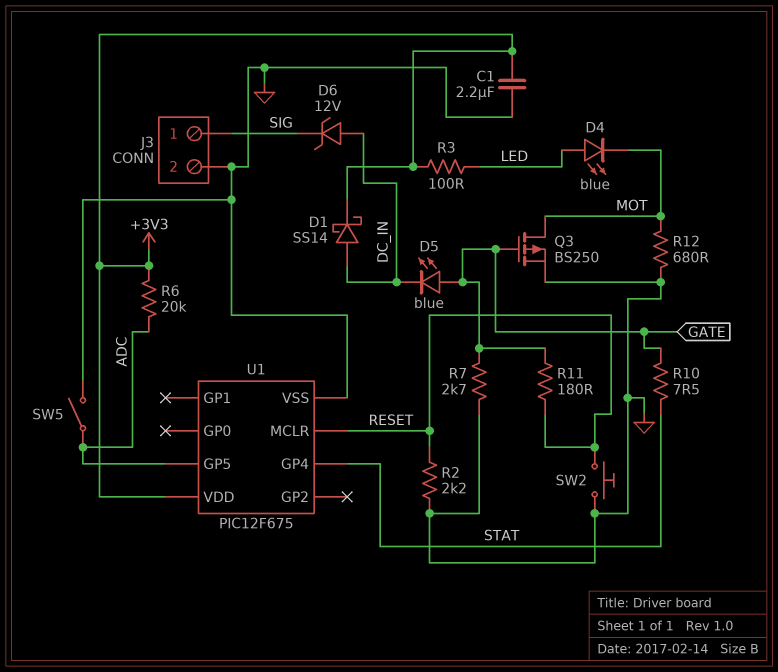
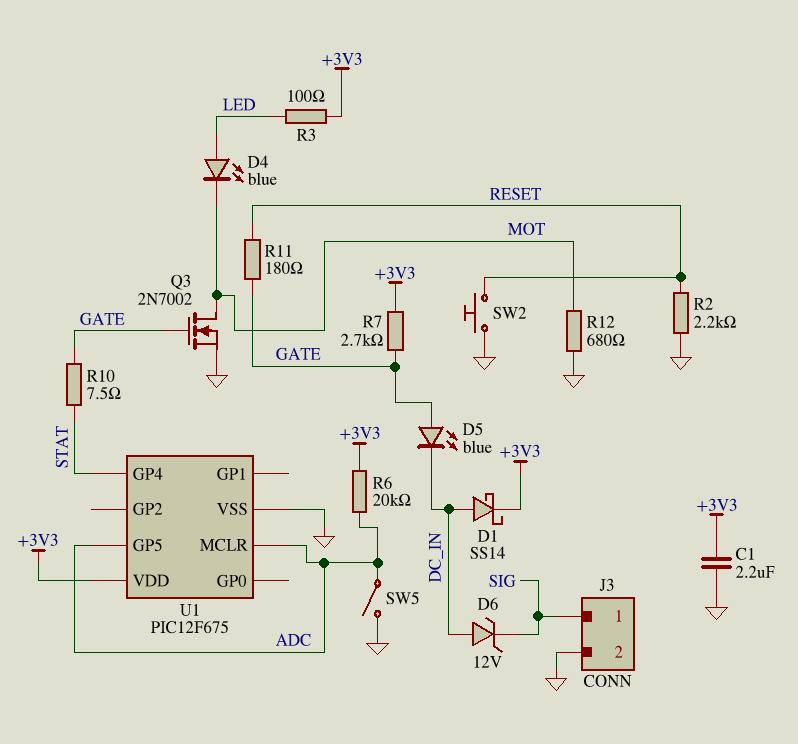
Q3: PMOS BS250 (G GATE, D MOT, S GND) -> NMOS 2N7002 (G GATE, D MOT, S GND)
R7: 2.7k (GATE, GND) -> 2.7k (+3V3, GATE)
U1 pin MCLR: RESET -> ADC

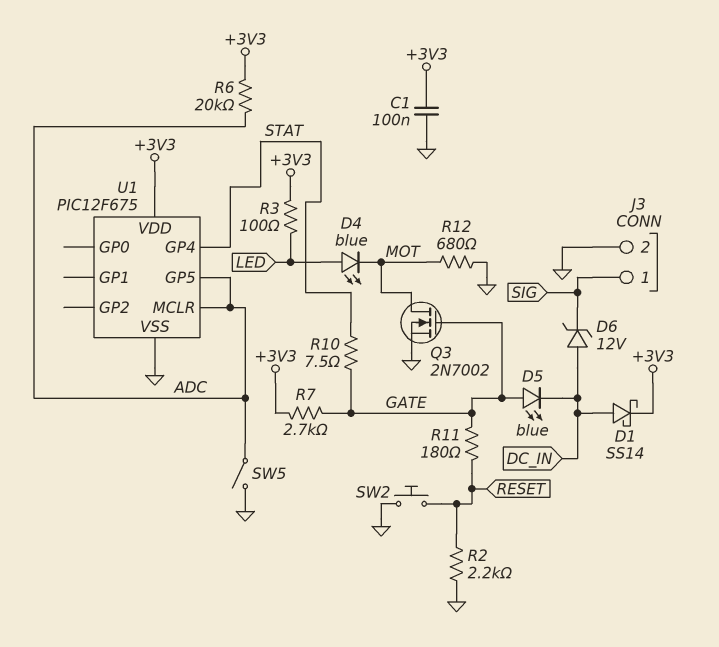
C1: 2.2uF (+3V3, GND) -> 100nF (+3V3, GND)

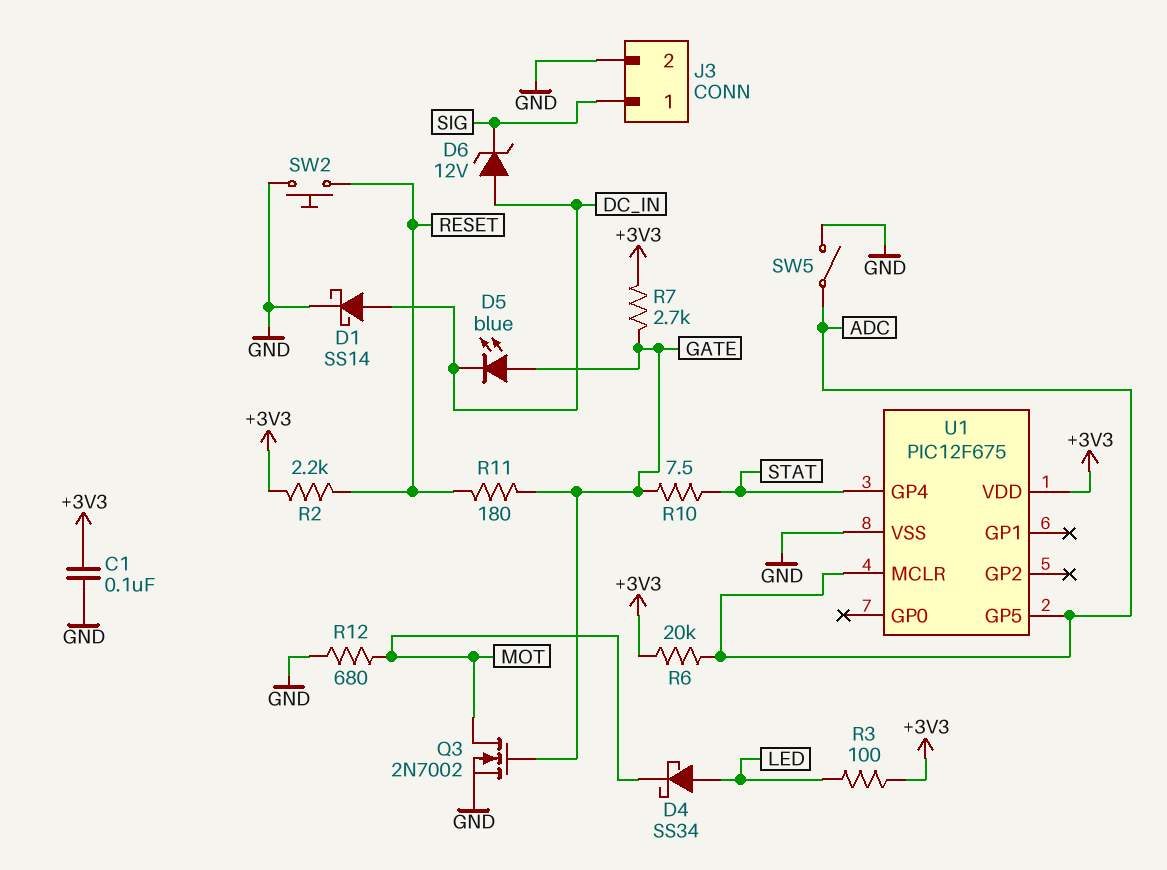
D1: schottky SS14 (A DC_IN, K +3V3) -> schottky SS14 (A DC_IN, K GND)
D4: LED blue (A LED, K MOT) -> schottky SS34 (A LED, K MOT)
R2: 2.2k (GND, RESET) -> 2.2k (+3V3, RESET)

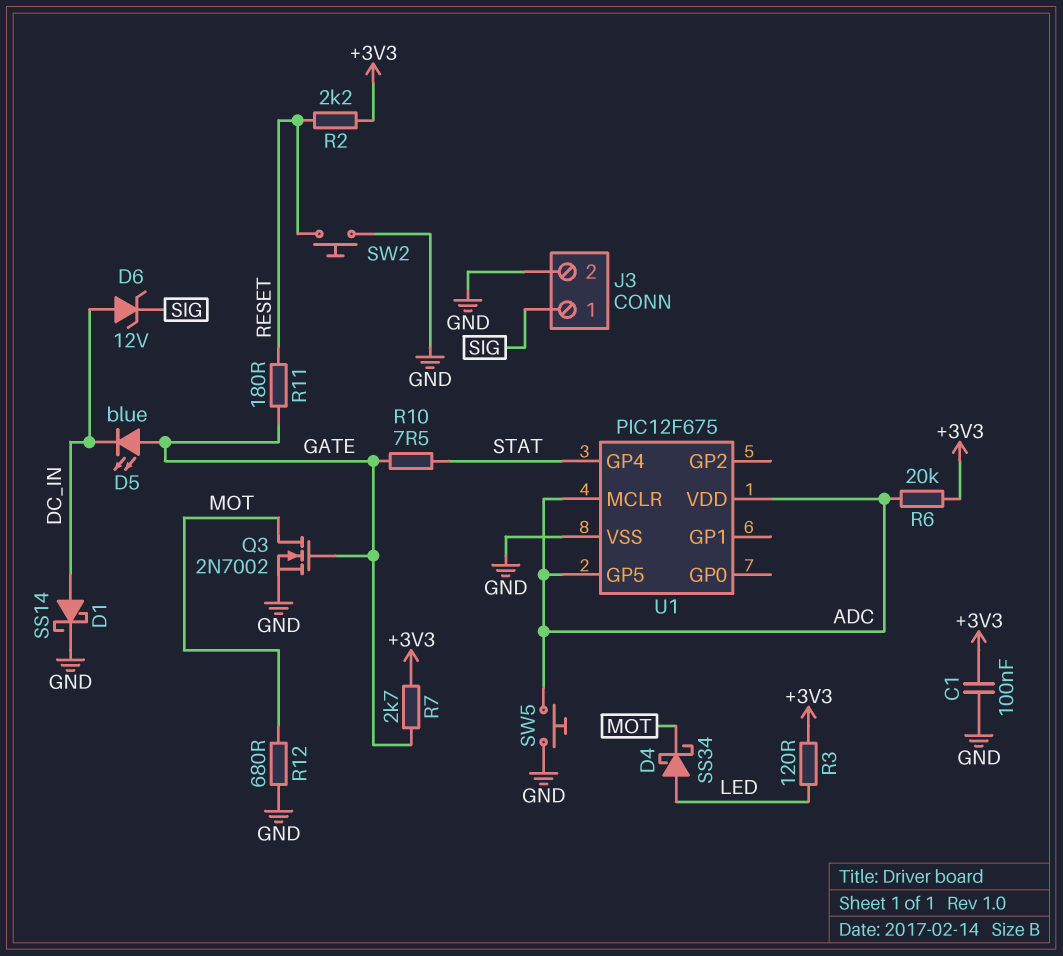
R3: 100 (+3V3, LED) -> 120 (+3V3, LED)
SW5: switch (ADC, GND) -> button (ADC, GND)
U1 pin VDD: +3V3 -> ADC

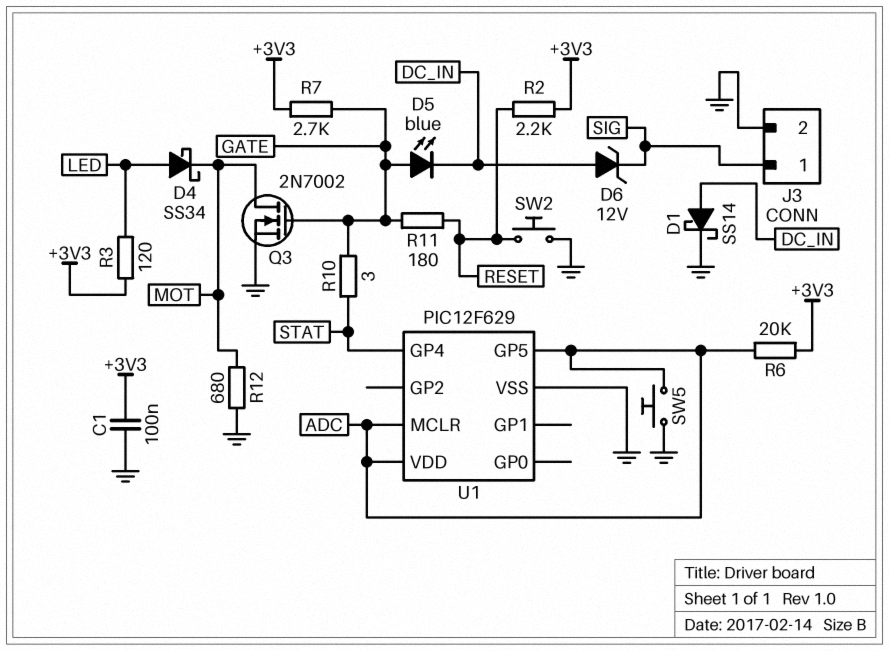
R10: 7.5 (GATE, STAT) -> 3 (GATE, STAT)
U1: PIC12F675 -> PIC12F629

